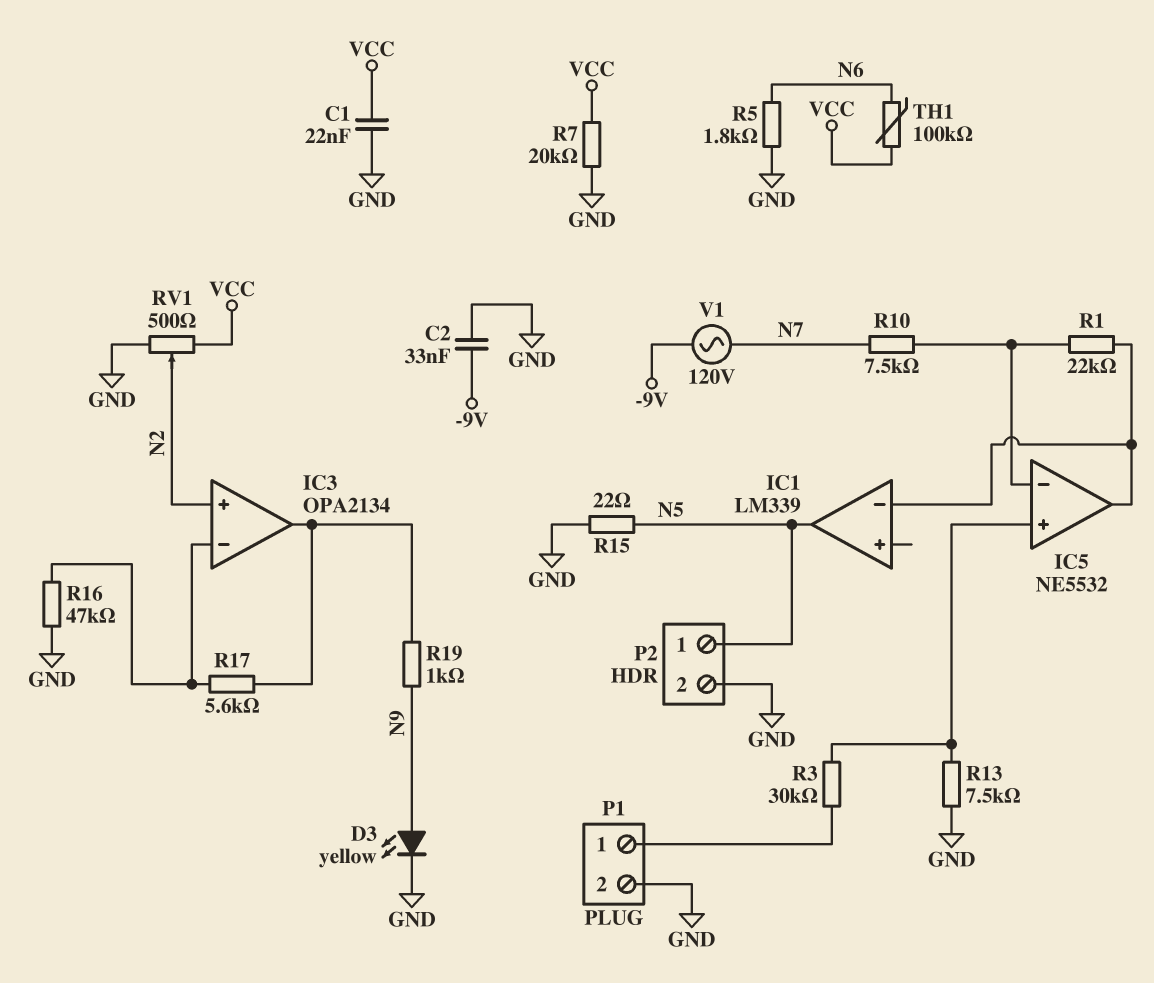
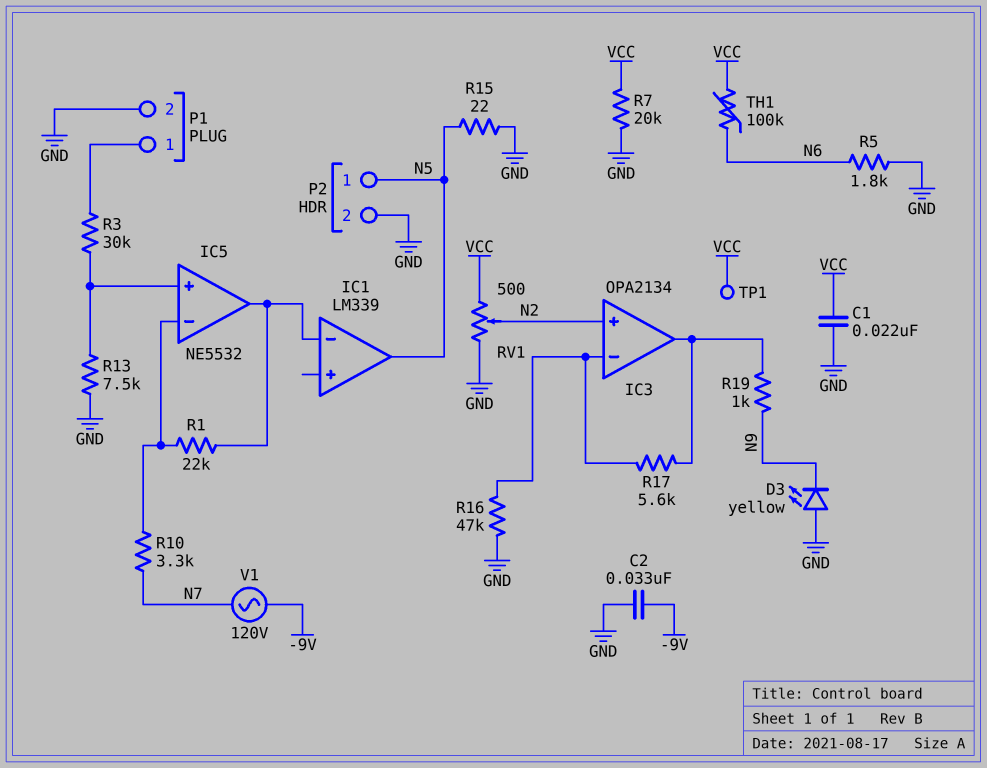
D3: LED yellow (A N9, K GND) -> LED yellow (A GND, K N9)
R10: 7.5k (IC5/in-, N7) -> 3.3k (IC5/in-, N7)
TP1: none -> test point (VCC)

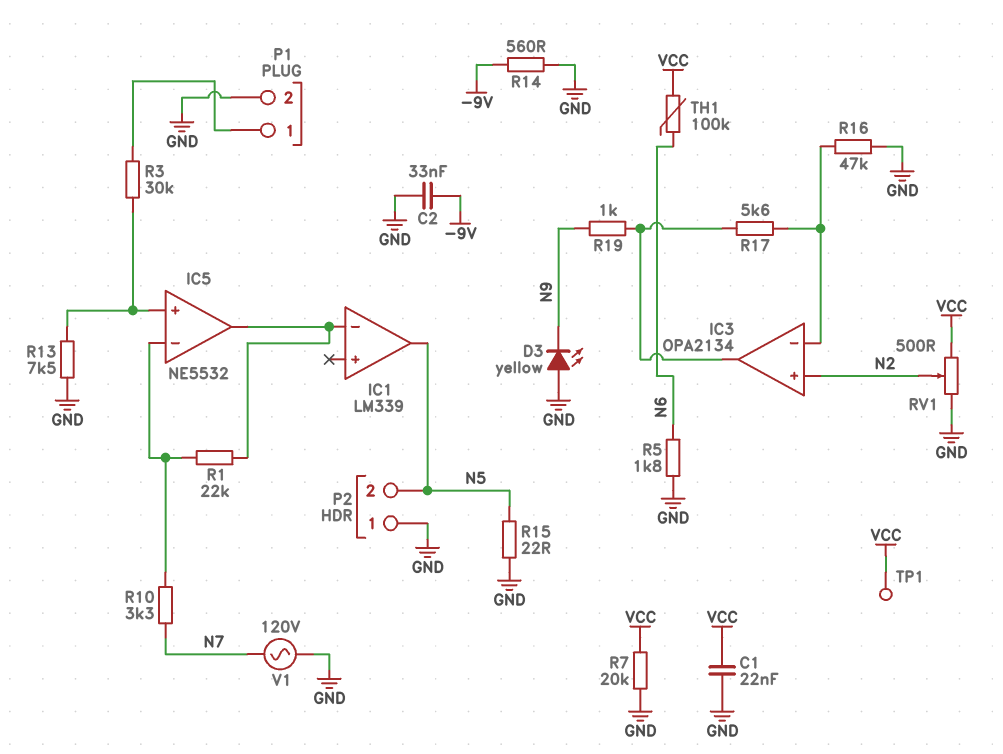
P2 pin 1: N5 -> GND
P2 pin 2: GND -> N5
R14: none -> 560 (-9V, GND)
V1: AC 120V (-9V, N7) -> AC 120V (GND, N7)

